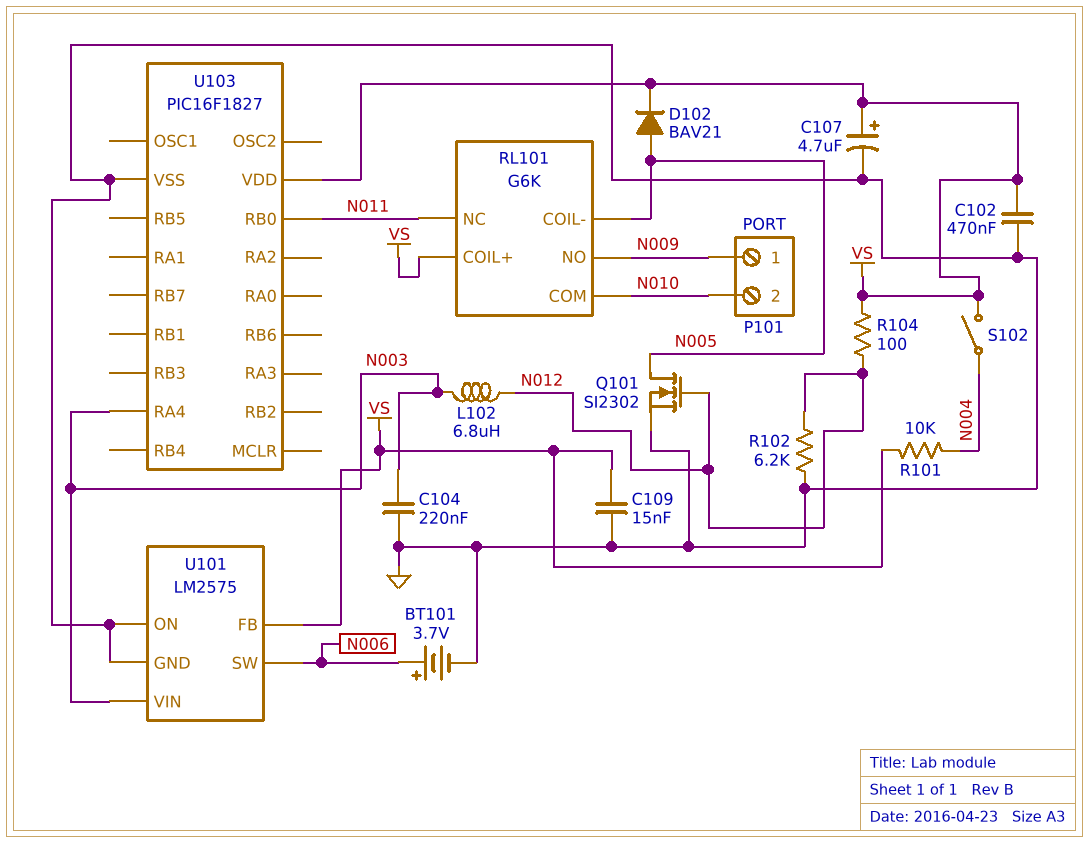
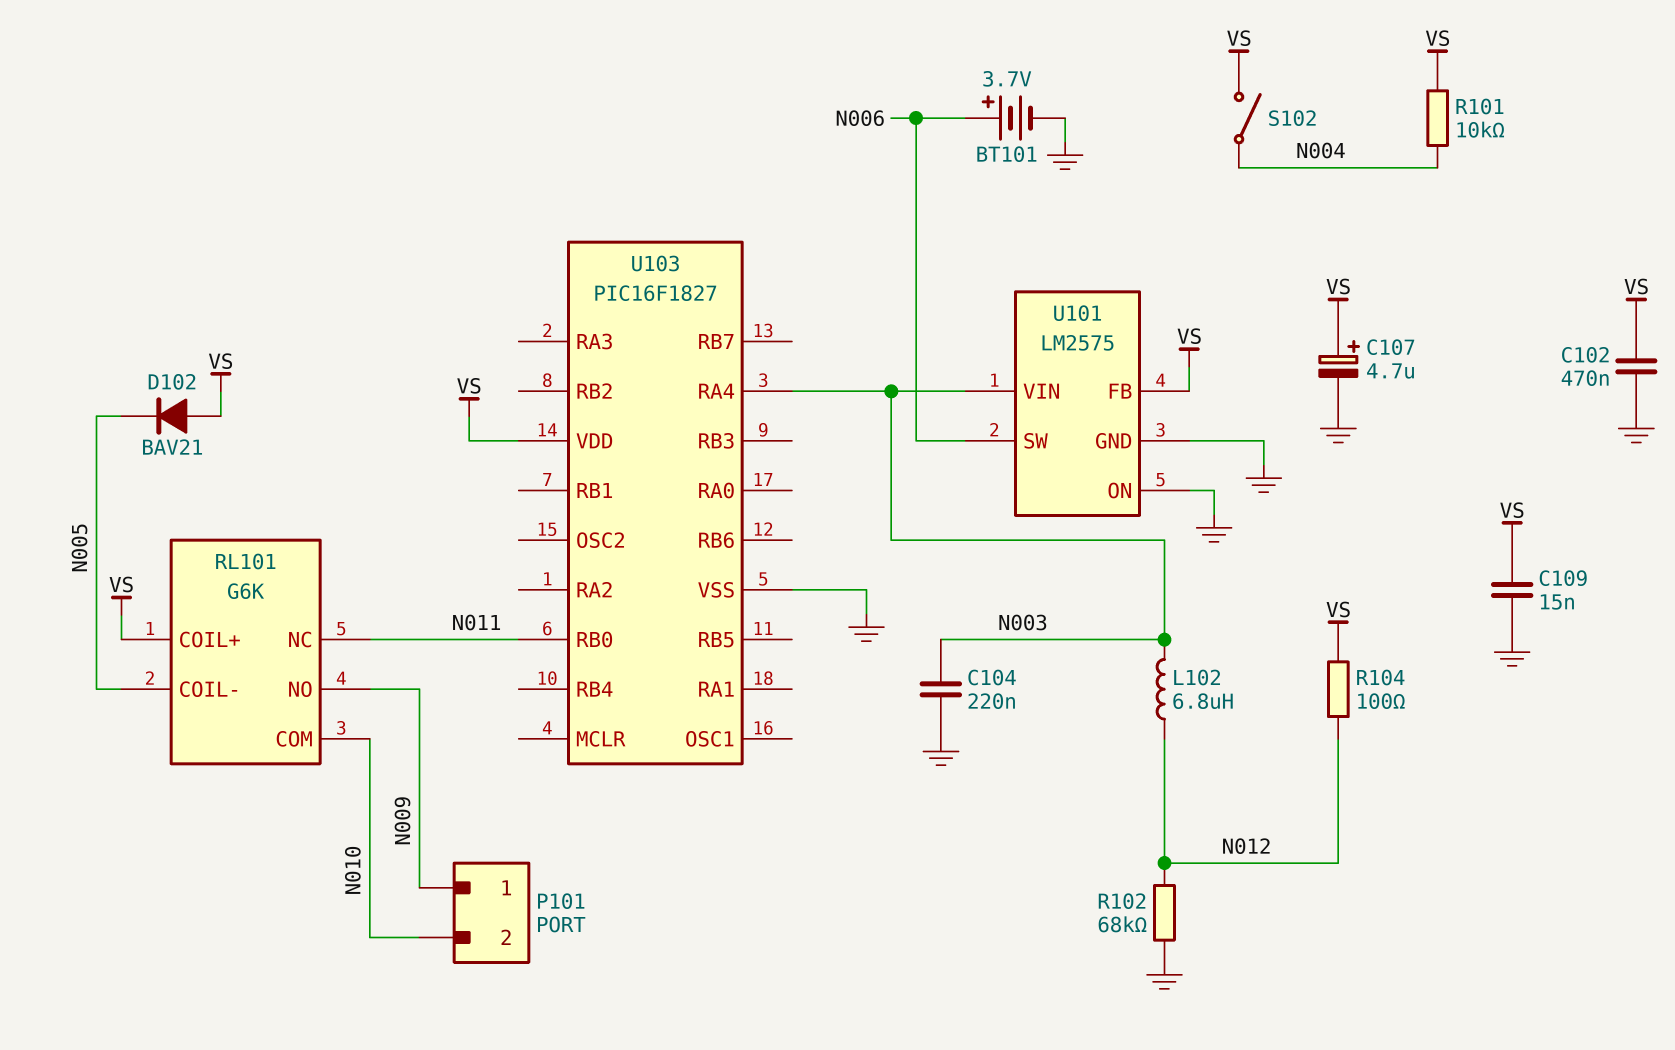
D102: diode BAV21 (A N005, K VS) -> diode BAV21 (A VS, K N005)
Q101: NMOS SI2302 (G N012, D N005, S GND) -> none
R102: 6.2k (GND, N012) -> 68k (GND, N012)

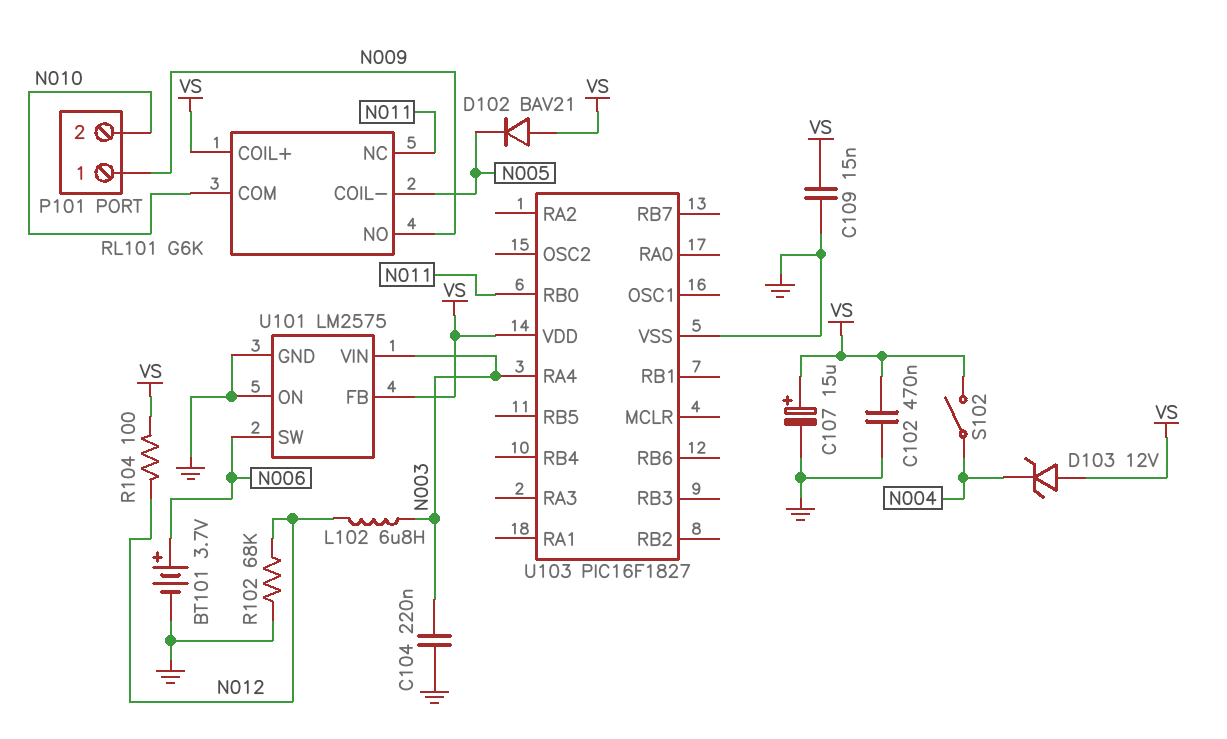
C107: 4.7uF (plus VS, minus GND) -> 15uF (plus VS, minus GND)
D103: none -> zener 12V (A VS, K N004)
R101: 10k (N004, VS) -> none

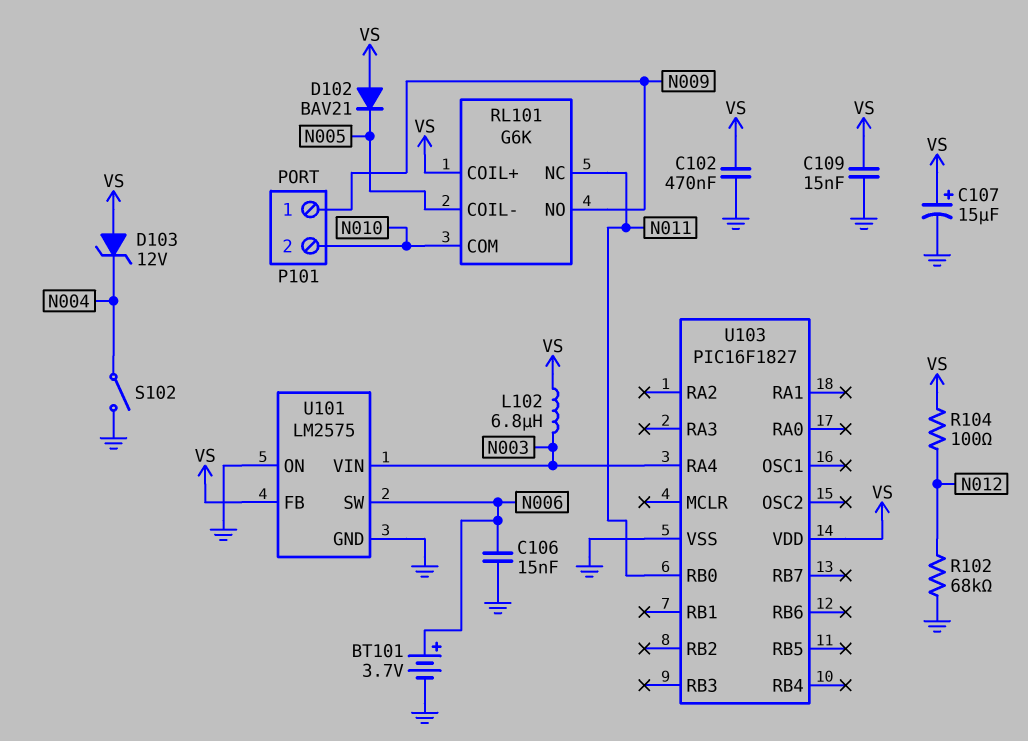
C104: 220nF (GND, N003) -> none
C106: none -> 15nF (GND, N006)
L102: 6.8uH (N003, N012) -> 6.8uH (N003, VS)
S102: switch (N004, VS) -> switch (GND, N004)

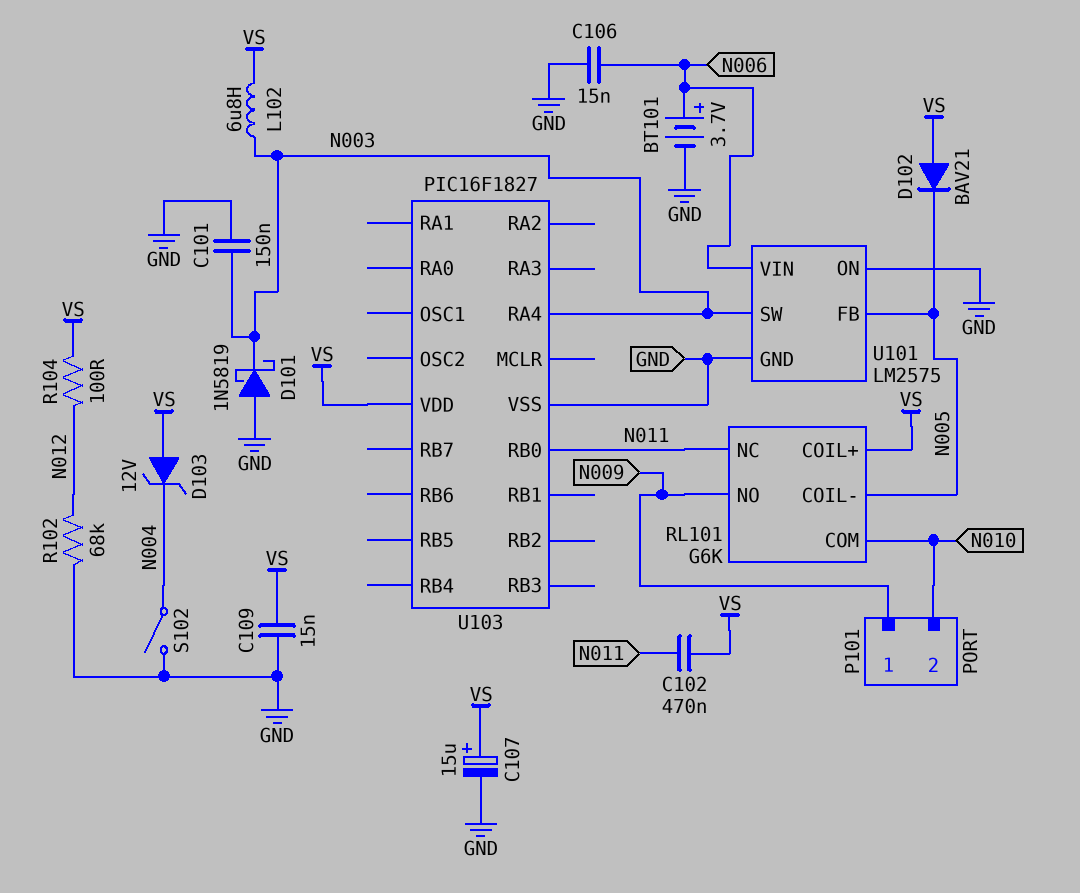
C101: none -> 150nF (GND, N003)
C102: 470nF (GND, VS) -> 470nF (N011, VS)
D101: none -> schottky 1N5819 (A GND, K N003)
U101 pin FB: VS -> N005
U101 pin SW: N006 -> N003
U101 pin VIN: N003 -> N006

